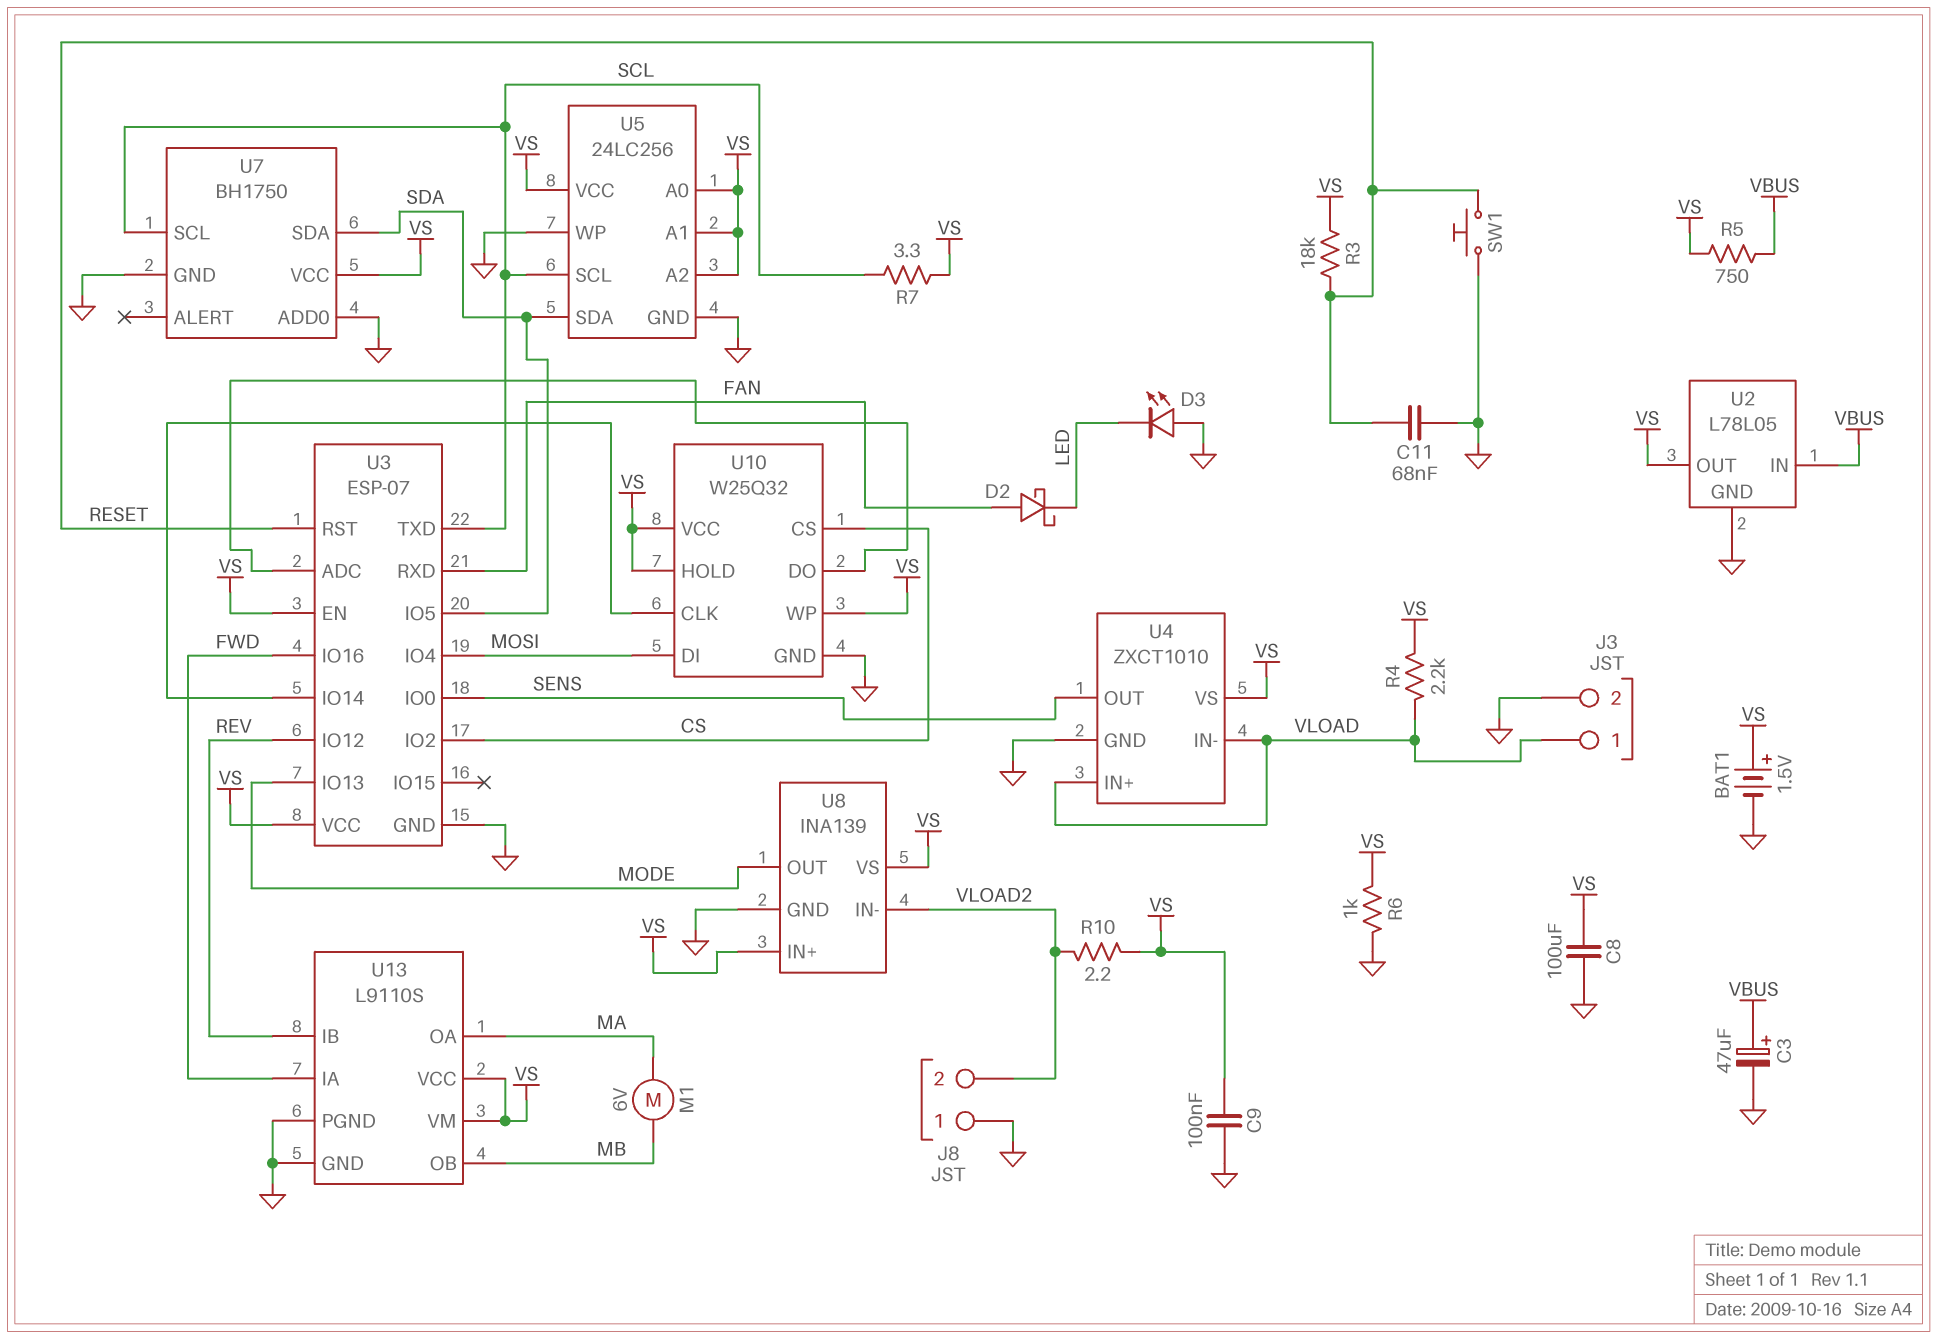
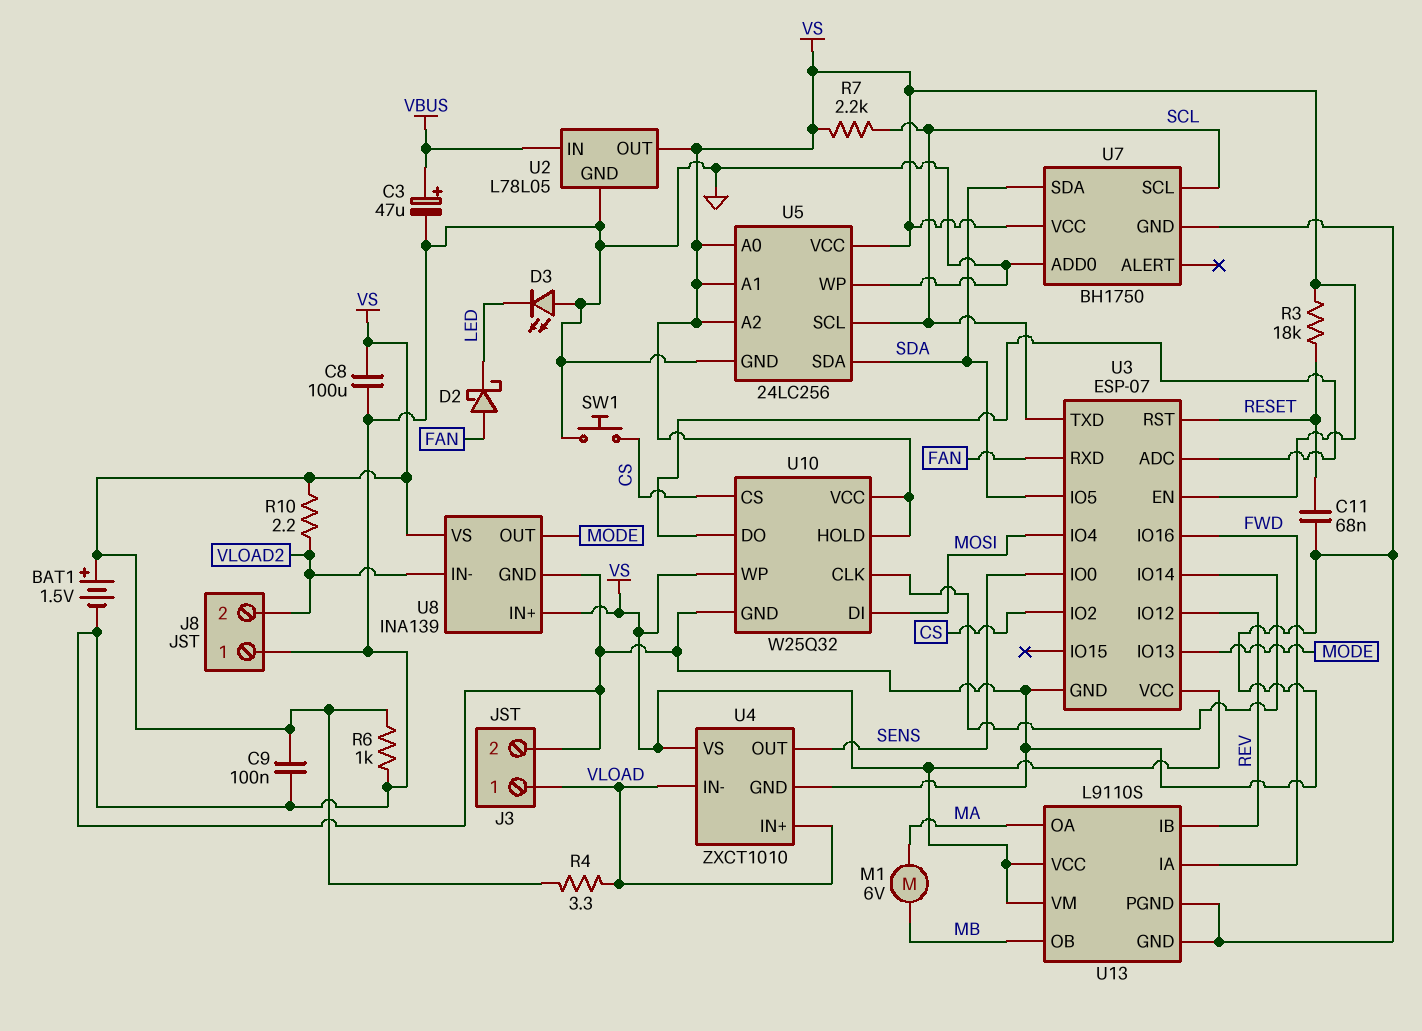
R4: 2.2k (VLOAD, VS) -> 3.3 (VLOAD, VS)
R5: 750 (VBUS, VS) -> none
R7: 3.3 (SCL, VS) -> 2.2k (SCL, VS)
SW1: button (GND, RESET) -> button (CS, GND)

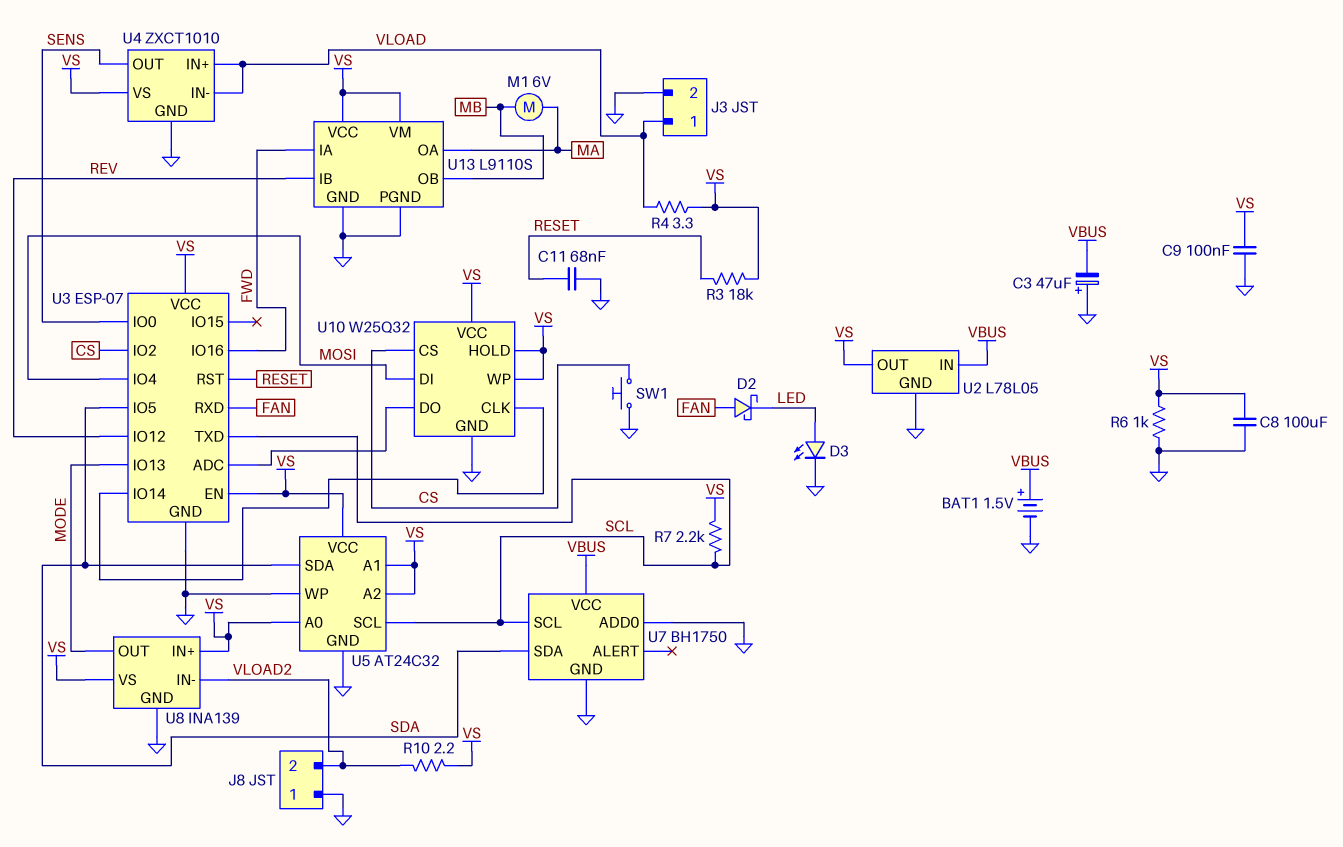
BAT1: 1.5V (plus VS, minus GND) -> 1.5V (plus VBUS, minus GND)
C3: 47uF (plus VBUS, minus GND) -> 47uF (plus GND, minus VBUS)
D3: LED (A GND, K LED) -> LED (A LED, K GND)
U5: 24LC256 -> AT24C32
U7 pin VCC: VS -> VBUS

